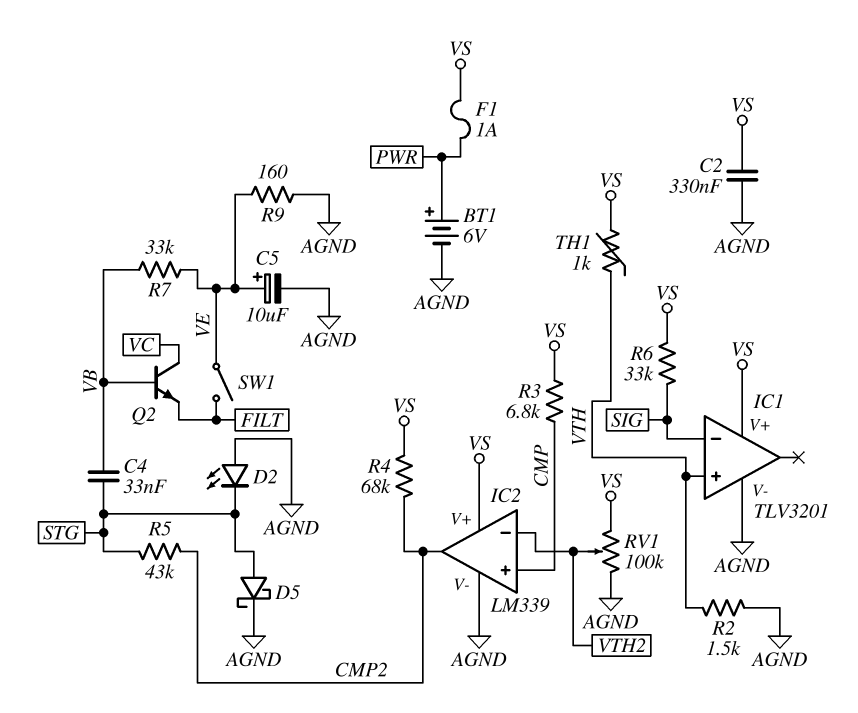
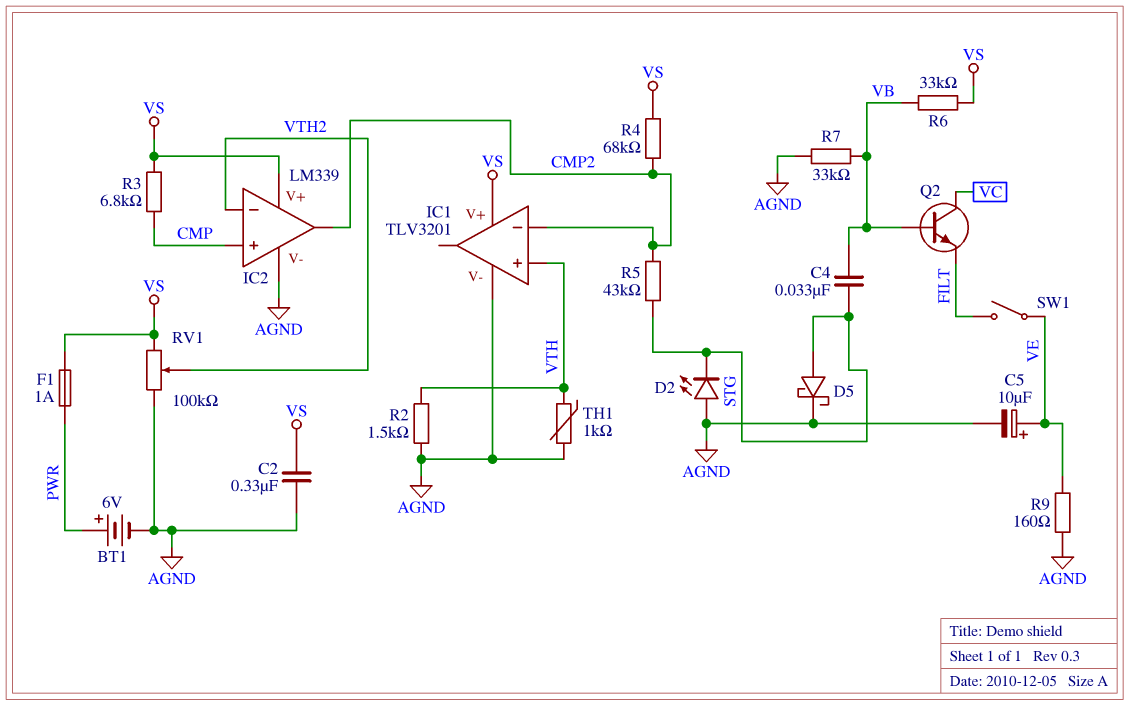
IC1 pin in-: SIG -> CMP2
R6: 33k (SIG, VS) -> 33k (VB, VS)
R7: 33k (VB, VE) -> 33k (AGND, VB)
TH1: 1k (VS, VTH) -> 1k (AGND, VTH)

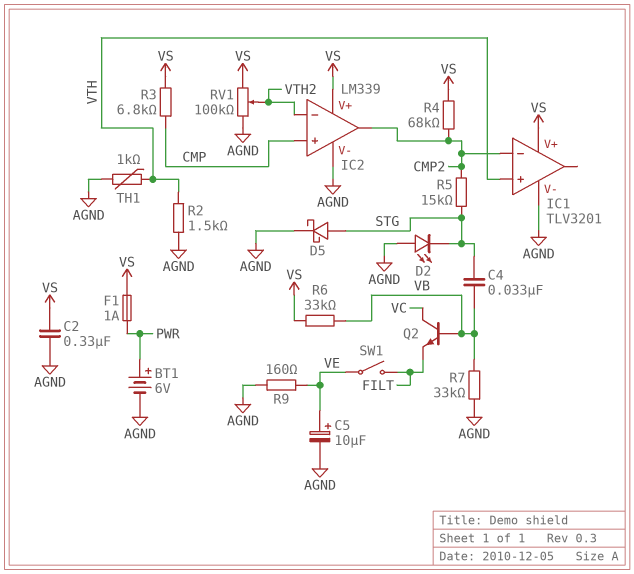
R5: 43k (CMP2, STG) -> 15k (CMP2, STG)

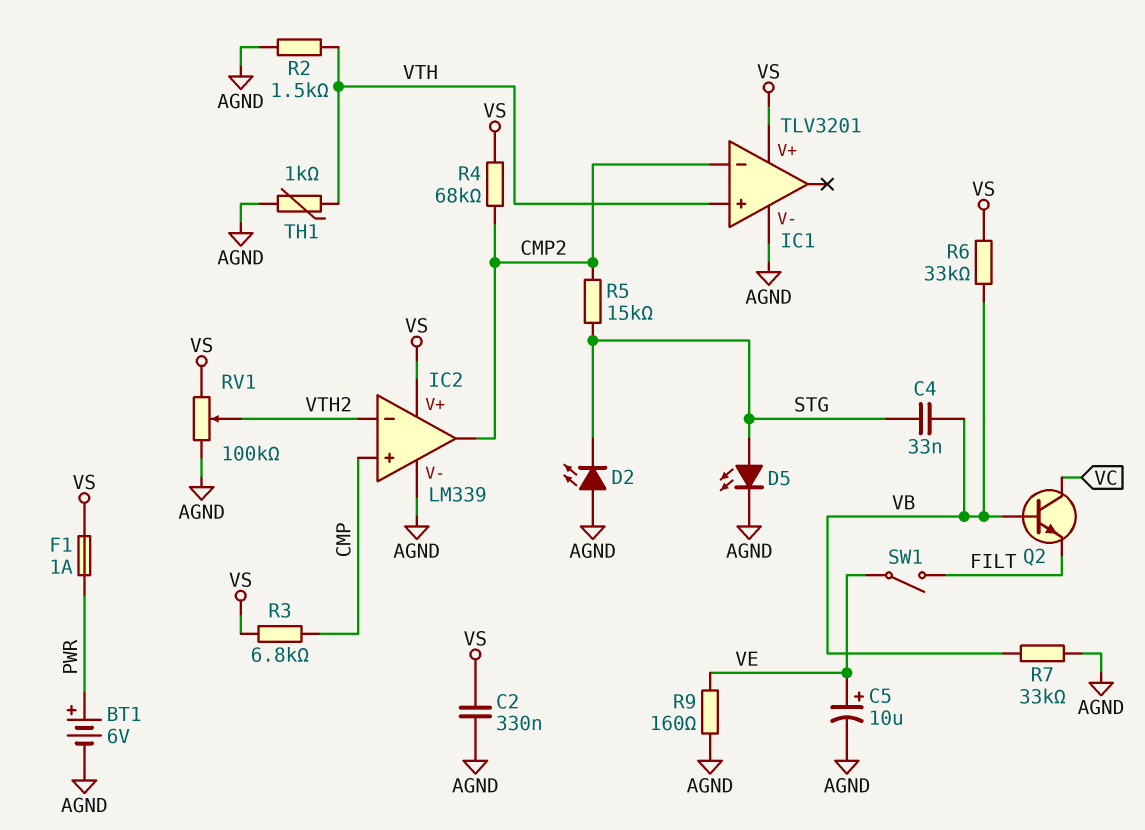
D5: schottky (A STG, K AGND) -> LED (A STG, K AGND)

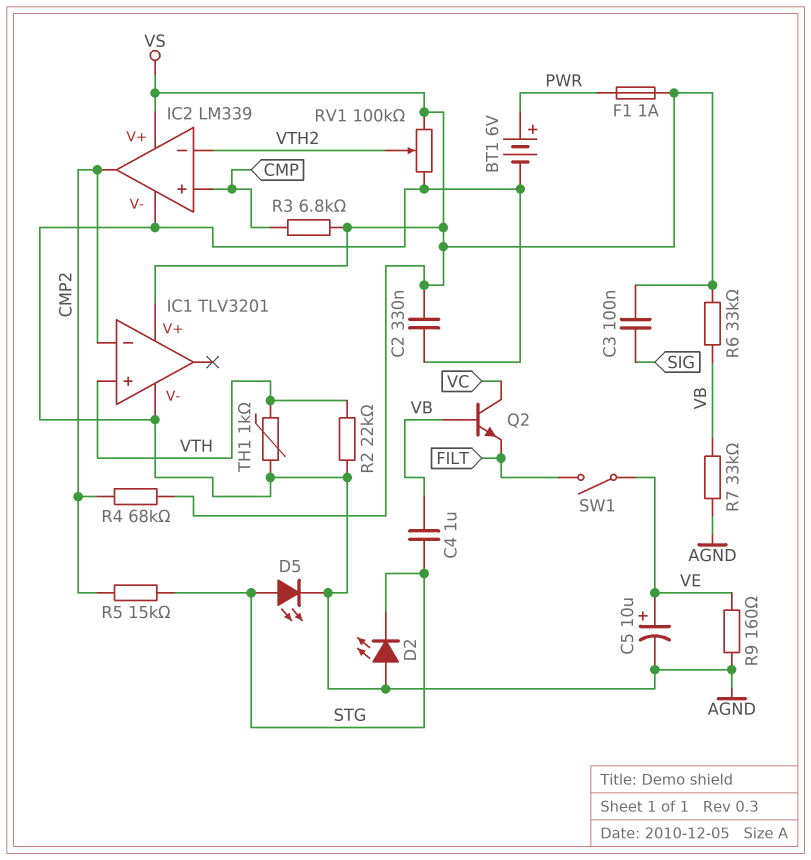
C3: none -> 100nF (SIG, VS)
C4: 33nF (STG, VB) -> 1uF (STG, VB)
R2: 1.5k (AGND, VTH) -> 22k (AGND, VTH)

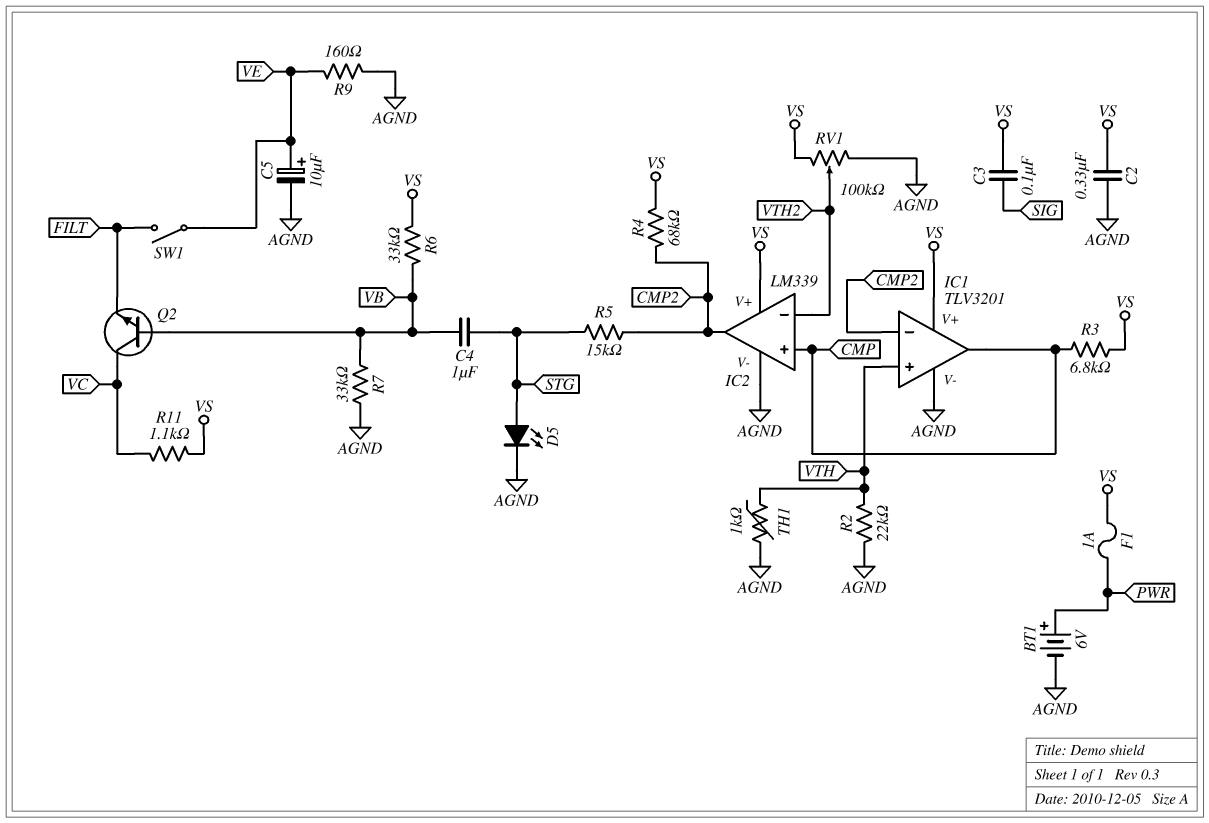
D2: LED (A AGND, K STG) -> none
IC1 pin out: none -> CMP
R11: none -> 1.1k (VC, VS)

